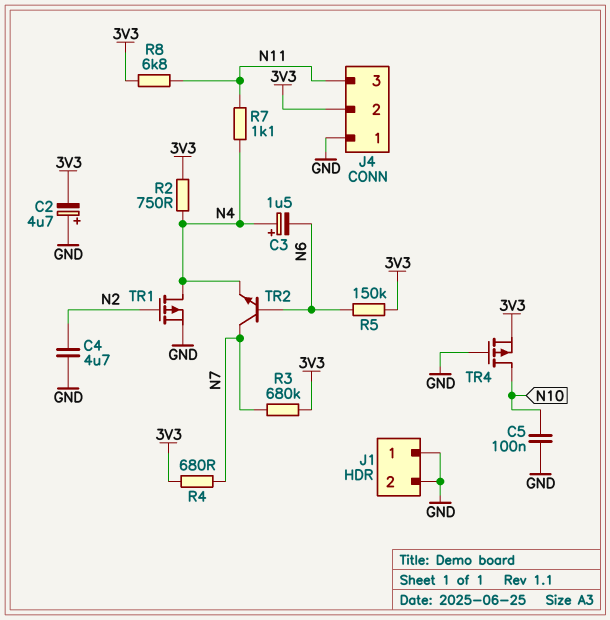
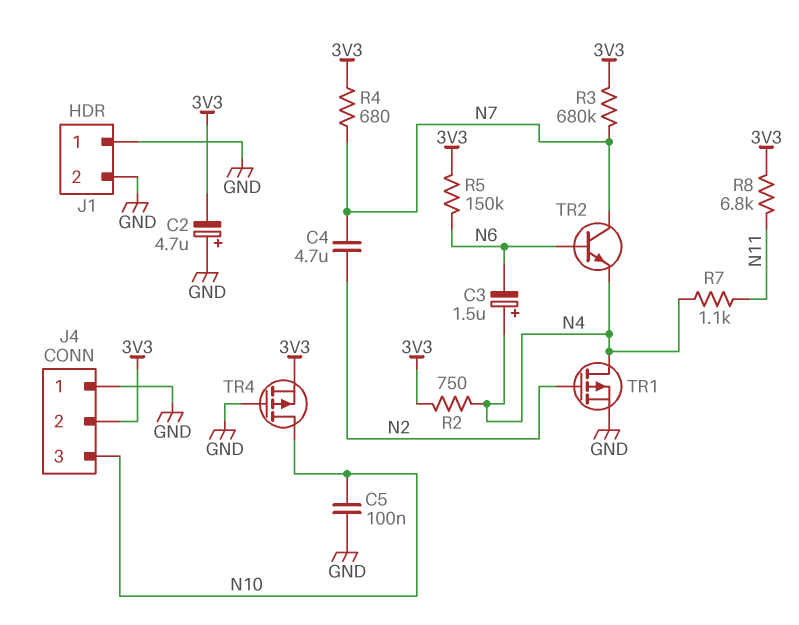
C4: 4.7uF (GND, N2) -> 4.7uF (N2, N7)
J4 pin 3: N11 -> N10

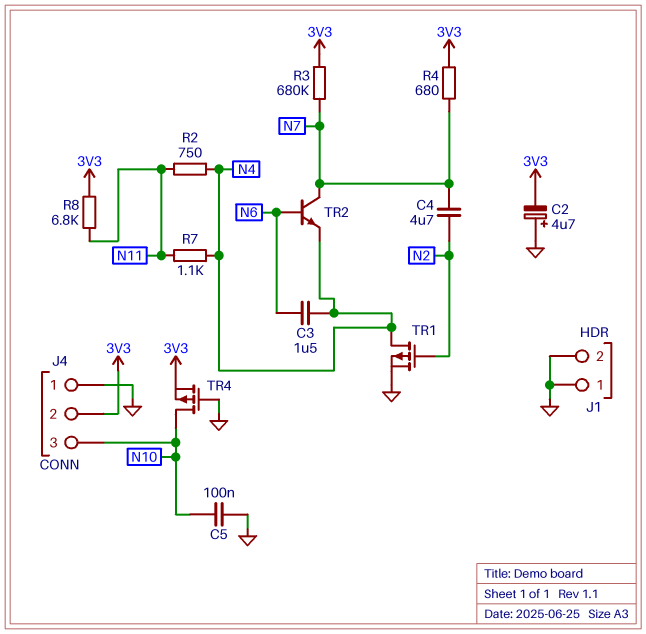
C3: 1.5uF (plus N4, minus N6) -> 1.5uF (N4, N6)
R2: 750 (3V3, N4) -> 750 (N4, N11)
R5: 150k (3V3, N6) -> none

